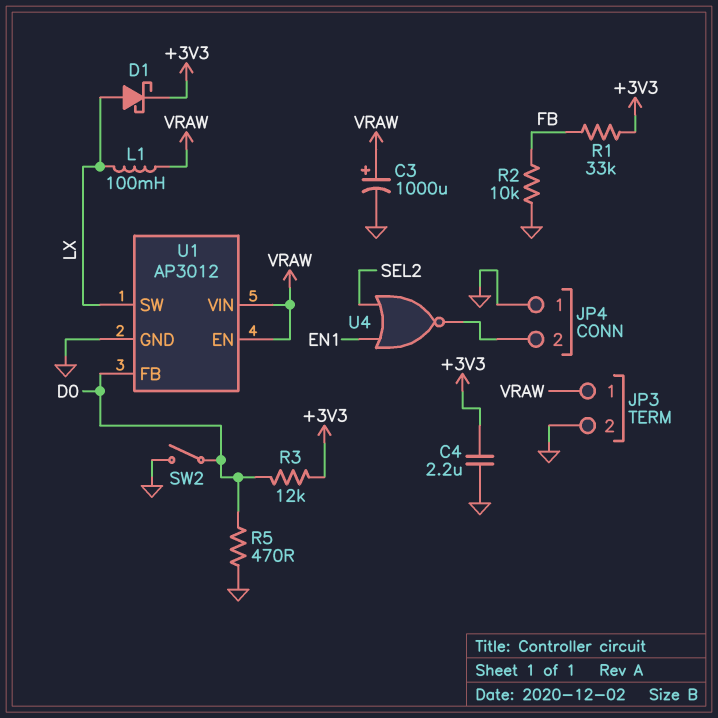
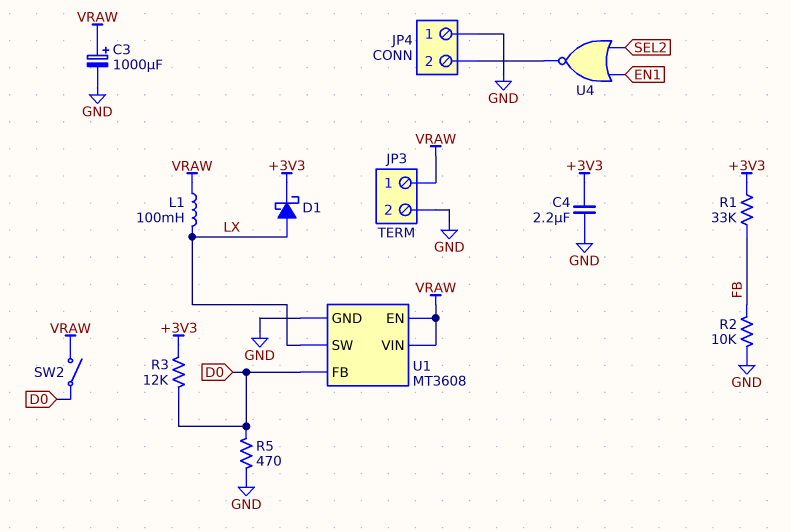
SW2: switch (D0, GND) -> switch (D0, VRAW)
U1: AP3012 -> MT3608

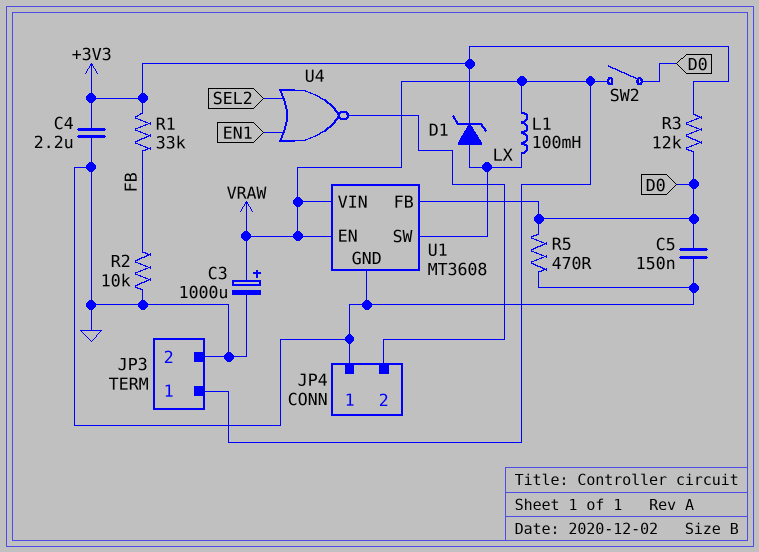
C5: none -> 150nF (D0, GND)
D1: schottky (A LX, K +3V3) -> zener (A LX, K +3V3)

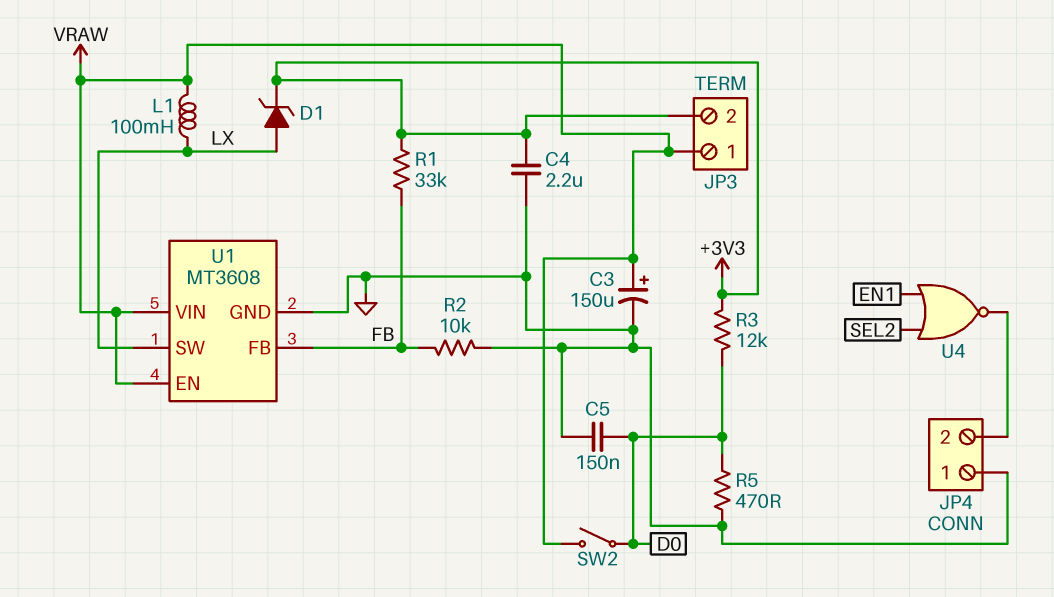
C3: 1000uF (plus VRAW, minus GND) -> 150uF (plus VRAW, minus GND)
JP3 pin 2: GND -> +3V3
U1 pin FB: D0 -> FB

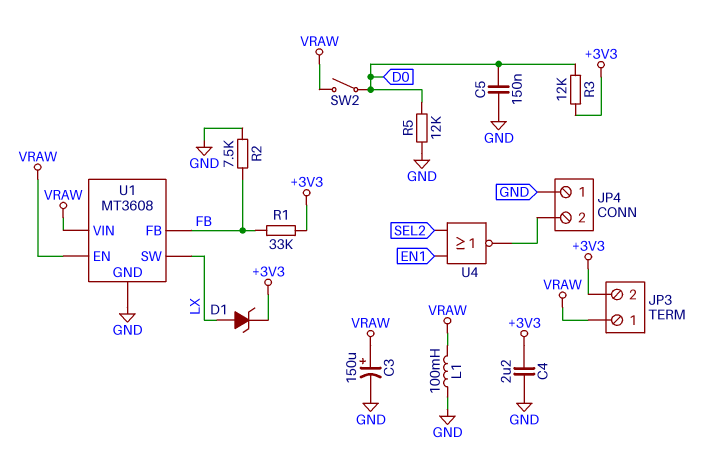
L1: 100mH (LX, VRAW) -> 100mH (GND, VRAW)
R2: 10k (FB, GND) -> 7.5k (FB, GND)
R5: 470 (D0, GND) -> 12k (D0, GND)

